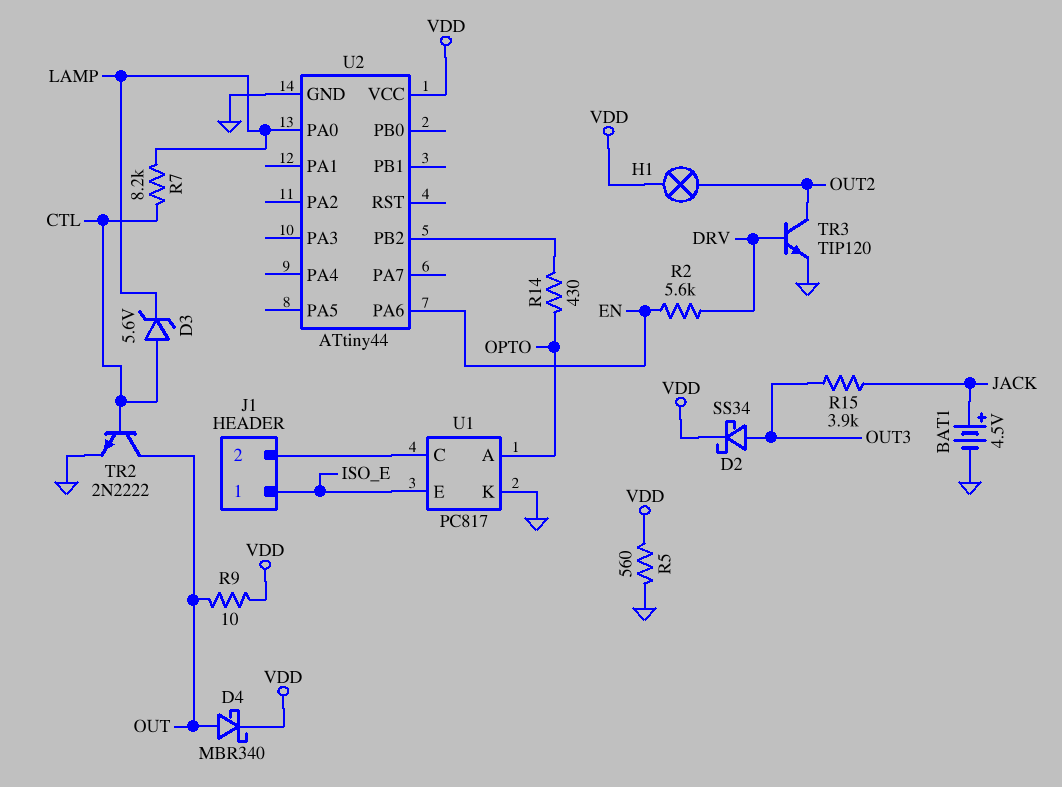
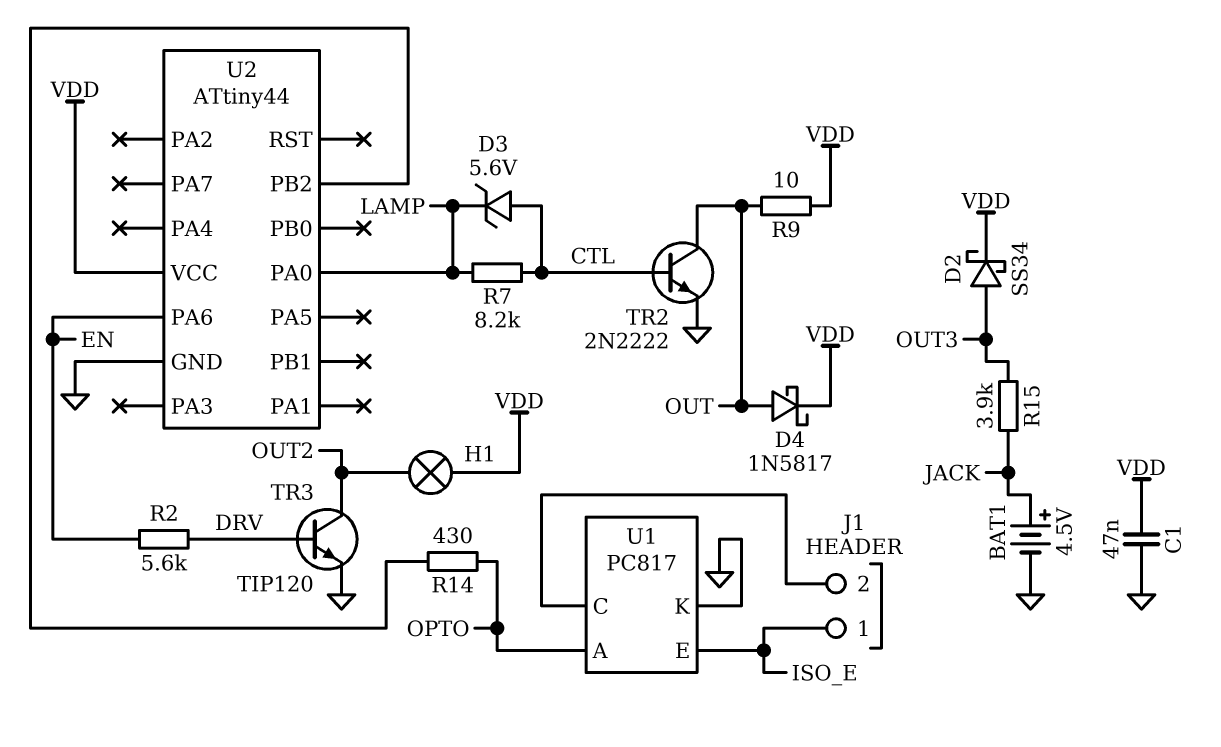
C1: none -> 47nF (GND, VDD)
D4: schottky MBR340 (A OUT, K VDD) -> schottky 1N5817 (A OUT, K VDD)
R5: 560 (GND, VDD) -> none

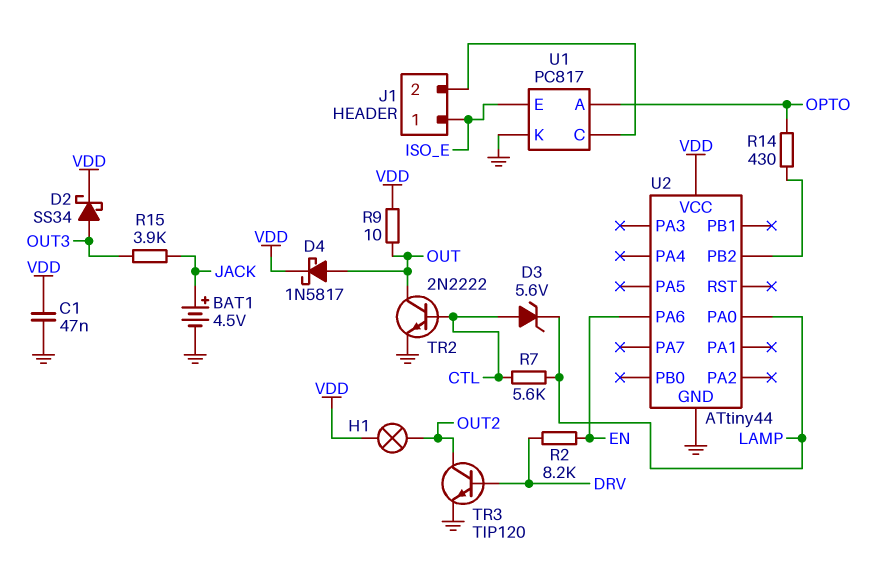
R2: 5.6k (DRV, EN) -> 8.2k (DRV, EN)
R7: 8.2k (CTL, LAMP) -> 5.6k (CTL, LAMP)

